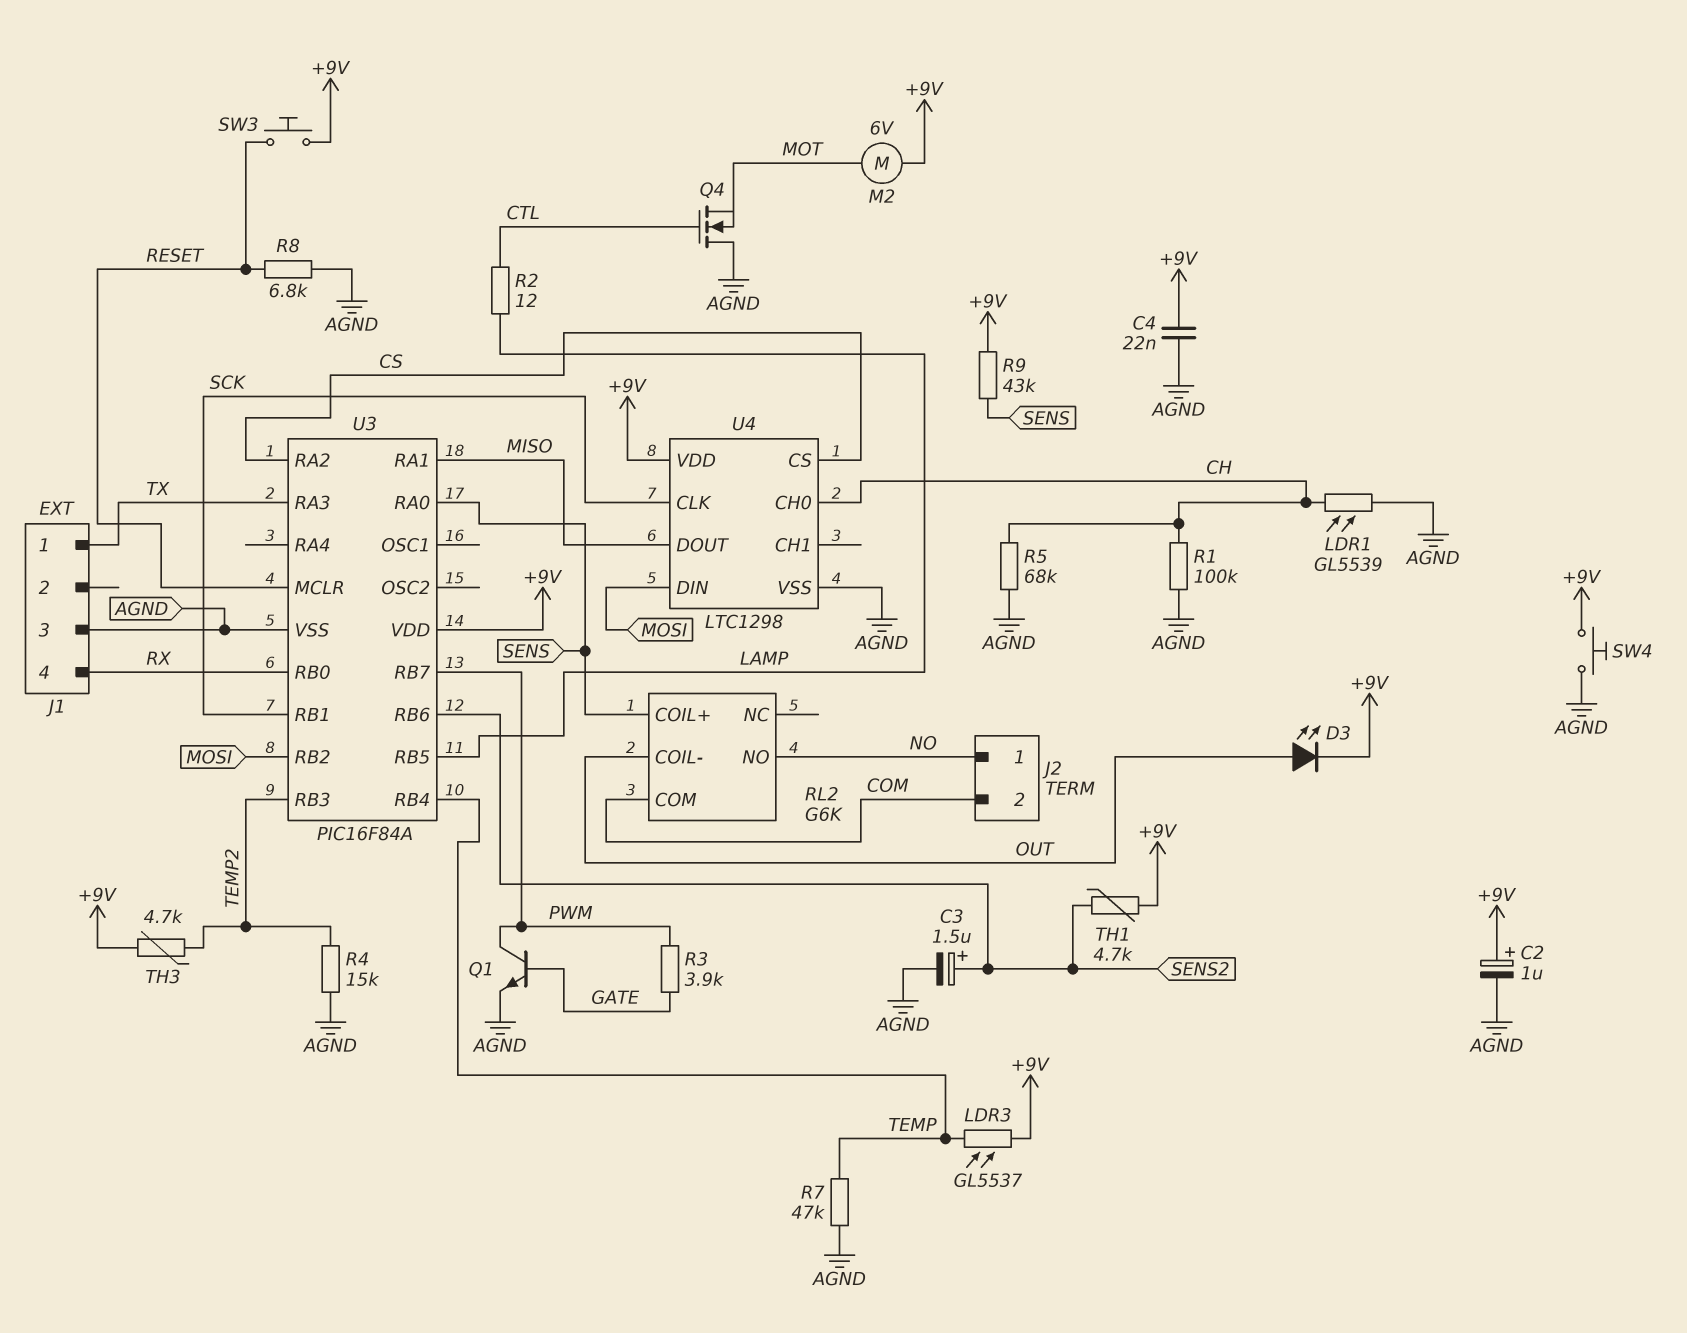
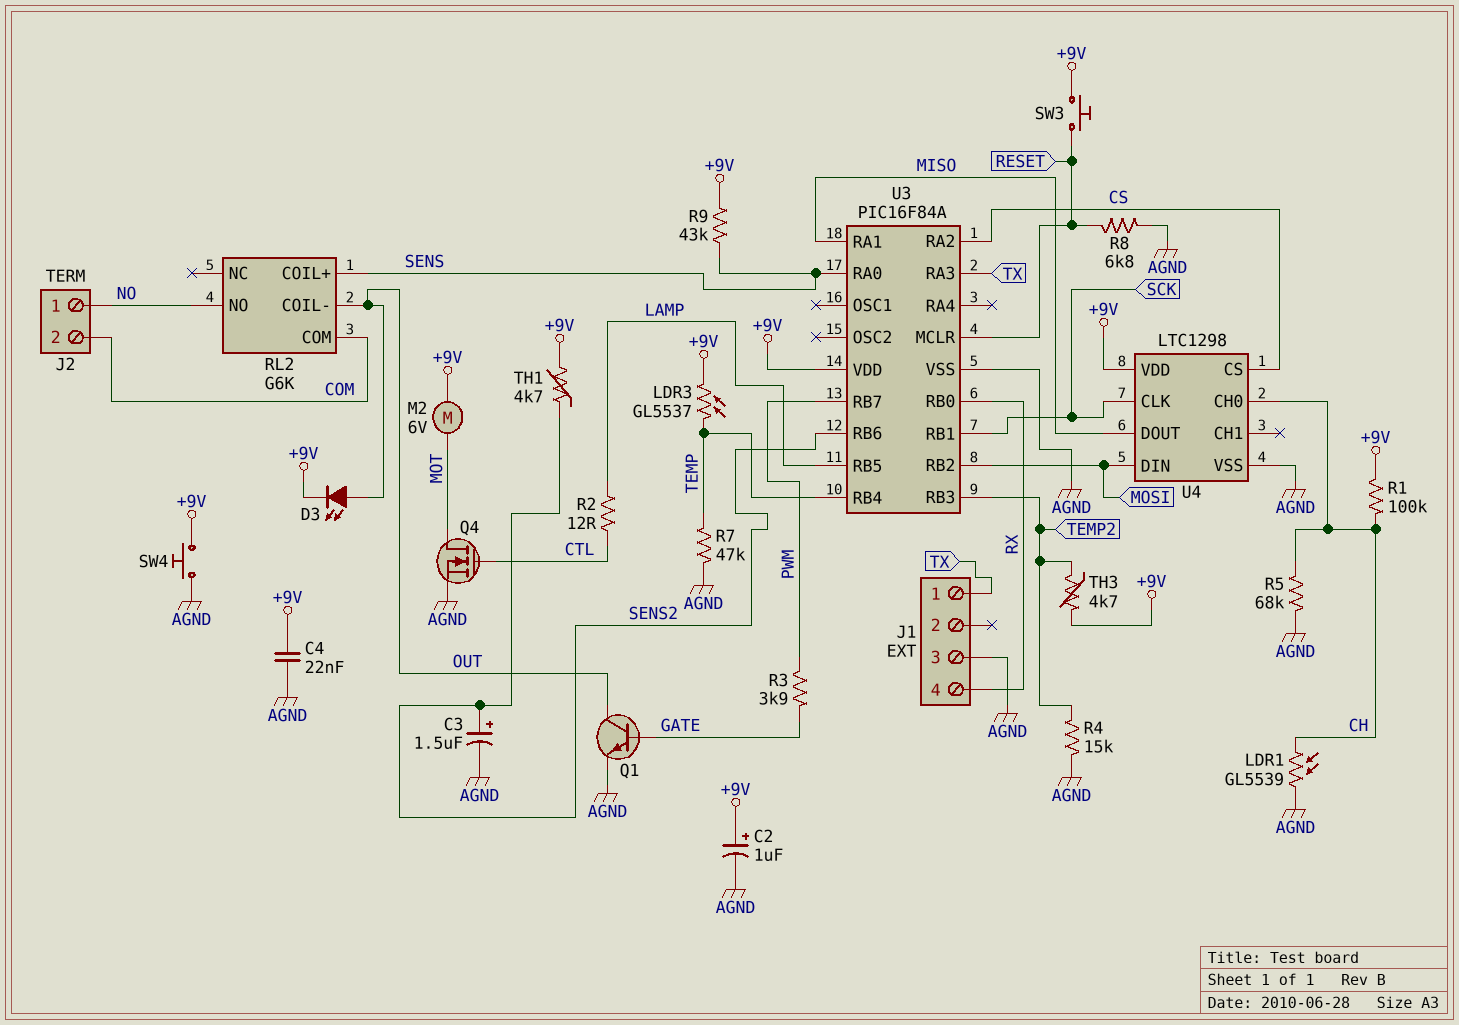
Q1: NPN (B GATE, C PWM, E AGND) -> NPN (B GATE, C OUT, E AGND)
Q4: NMOS (G CTL, D AGND, S MOT) -> NMOS (G CTL, D MOT, S AGND)
R1: 100k (AGND, CH) -> 100k (+9V, CH)

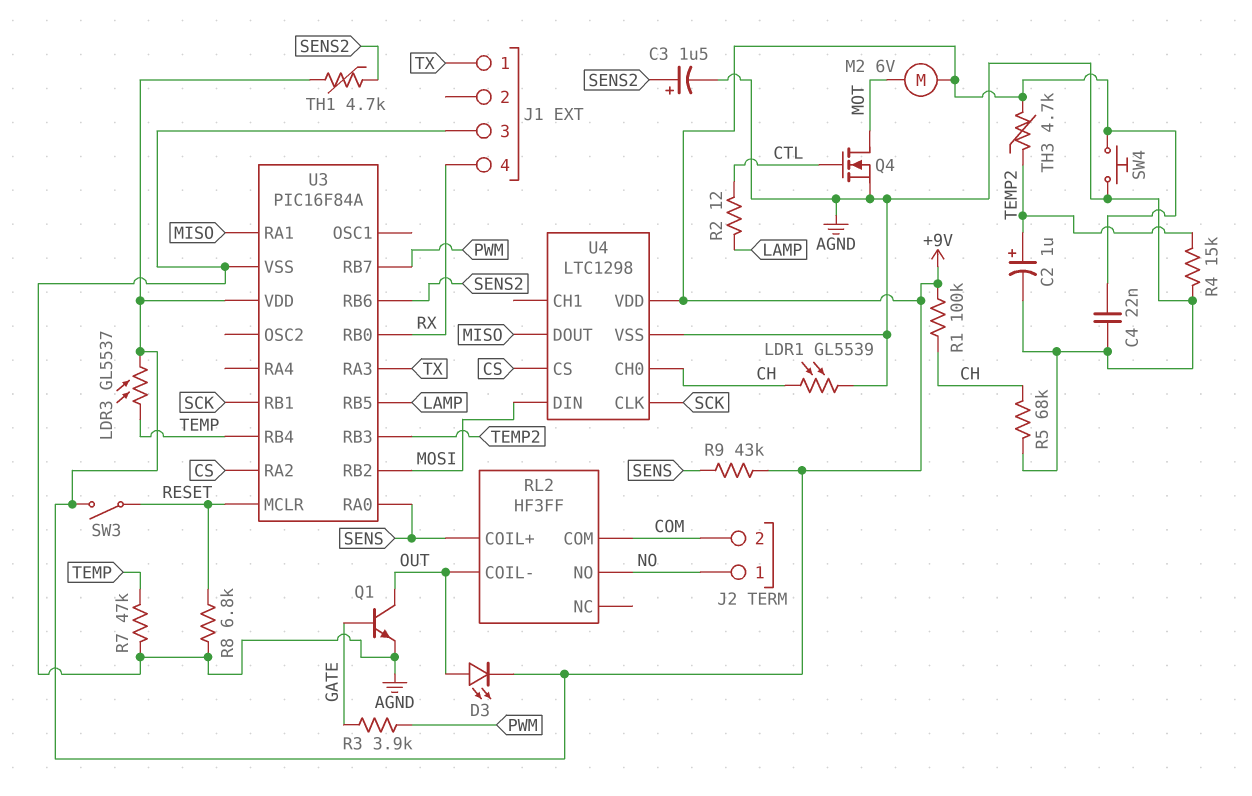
C2: 1uF (plus +9V, minus AGND) -> 1uF (plus TEMP2, minus AGND)
RL2: G6K -> HF3FF
SW3: button (+9V, RESET) -> switch (+9V, RESET)

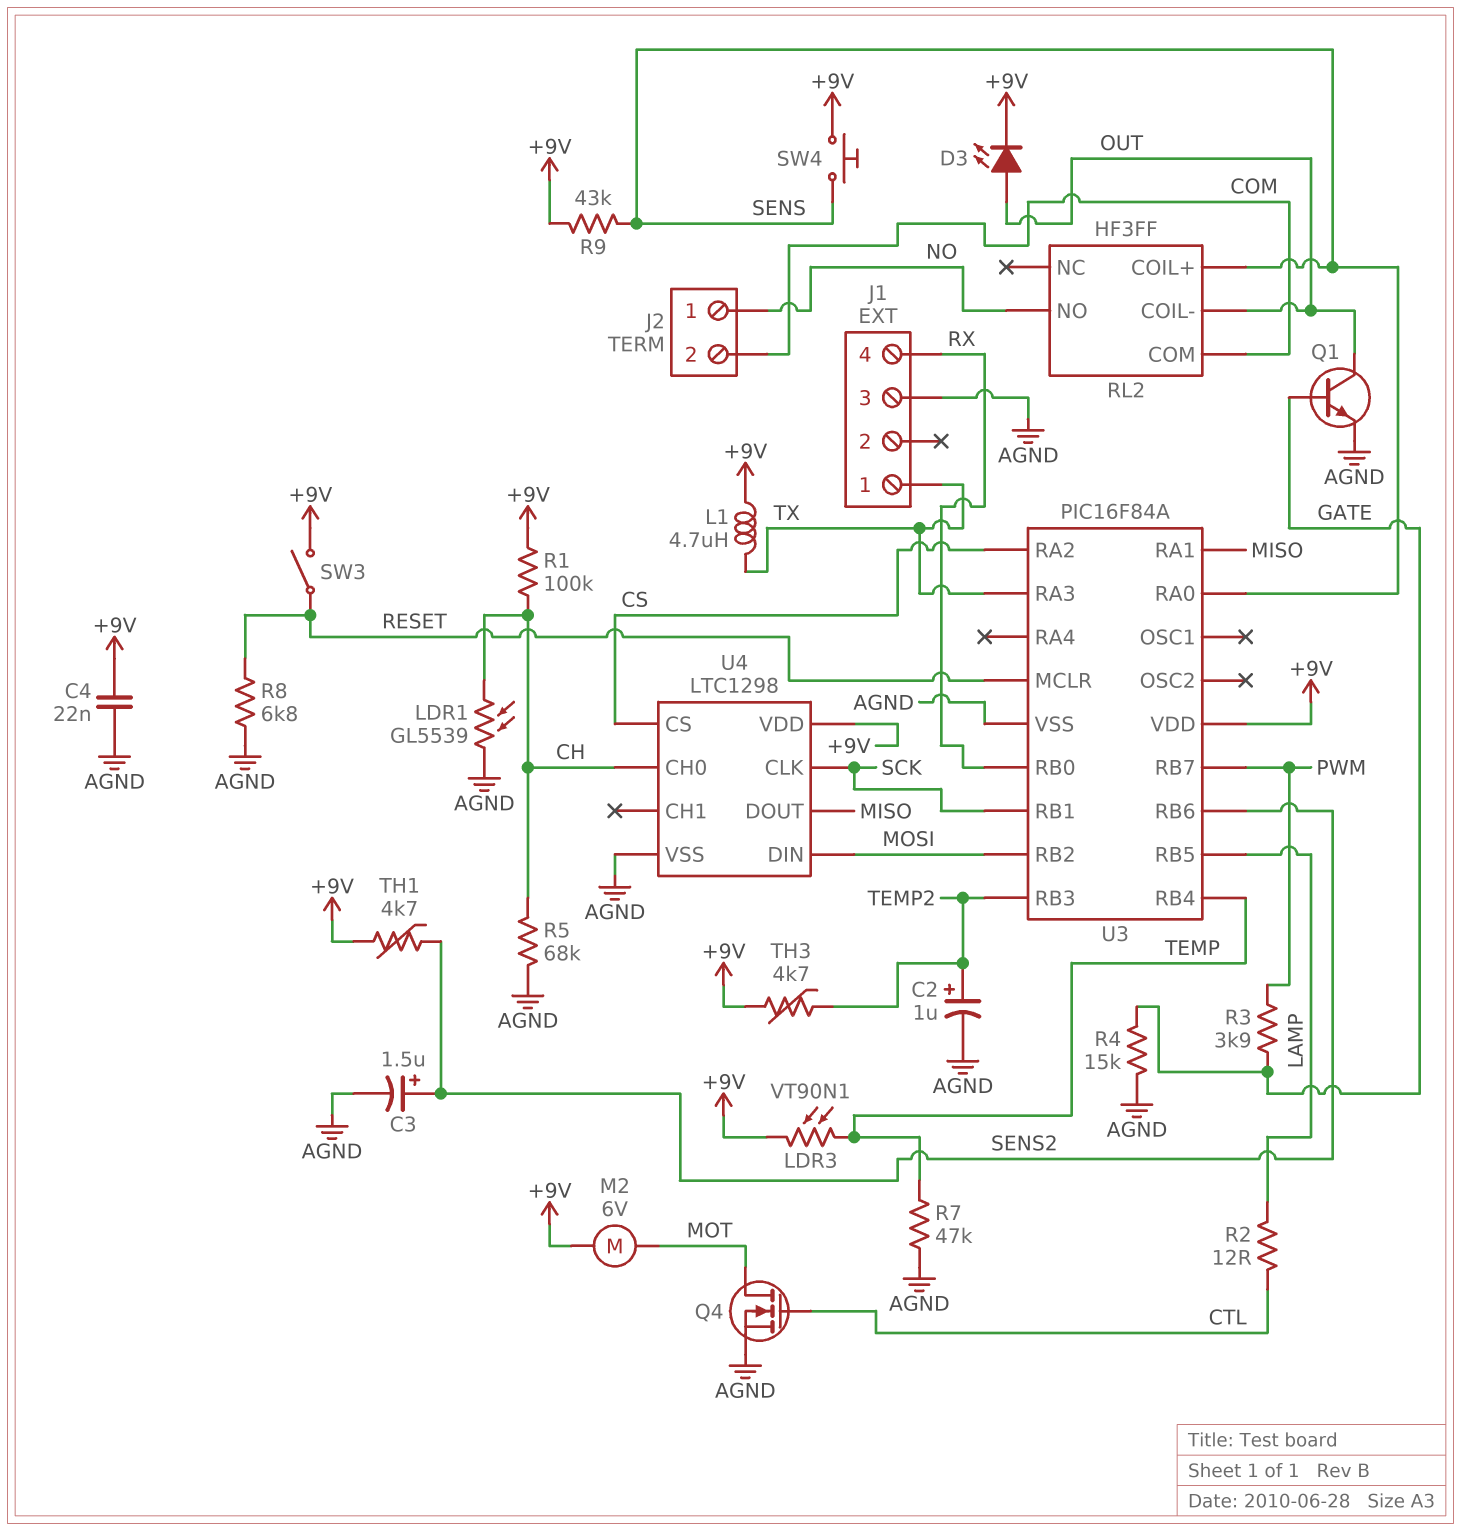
L1: none -> 4.7uH (+9V, TX)
LDR3: GL5537 (+9V, TEMP) -> VT90N1 (+9V, TEMP)
R4: 15k (AGND, TEMP2) -> 15k (AGND, GATE)
SW4: button (+9V, AGND) -> button (+9V, SENS)

